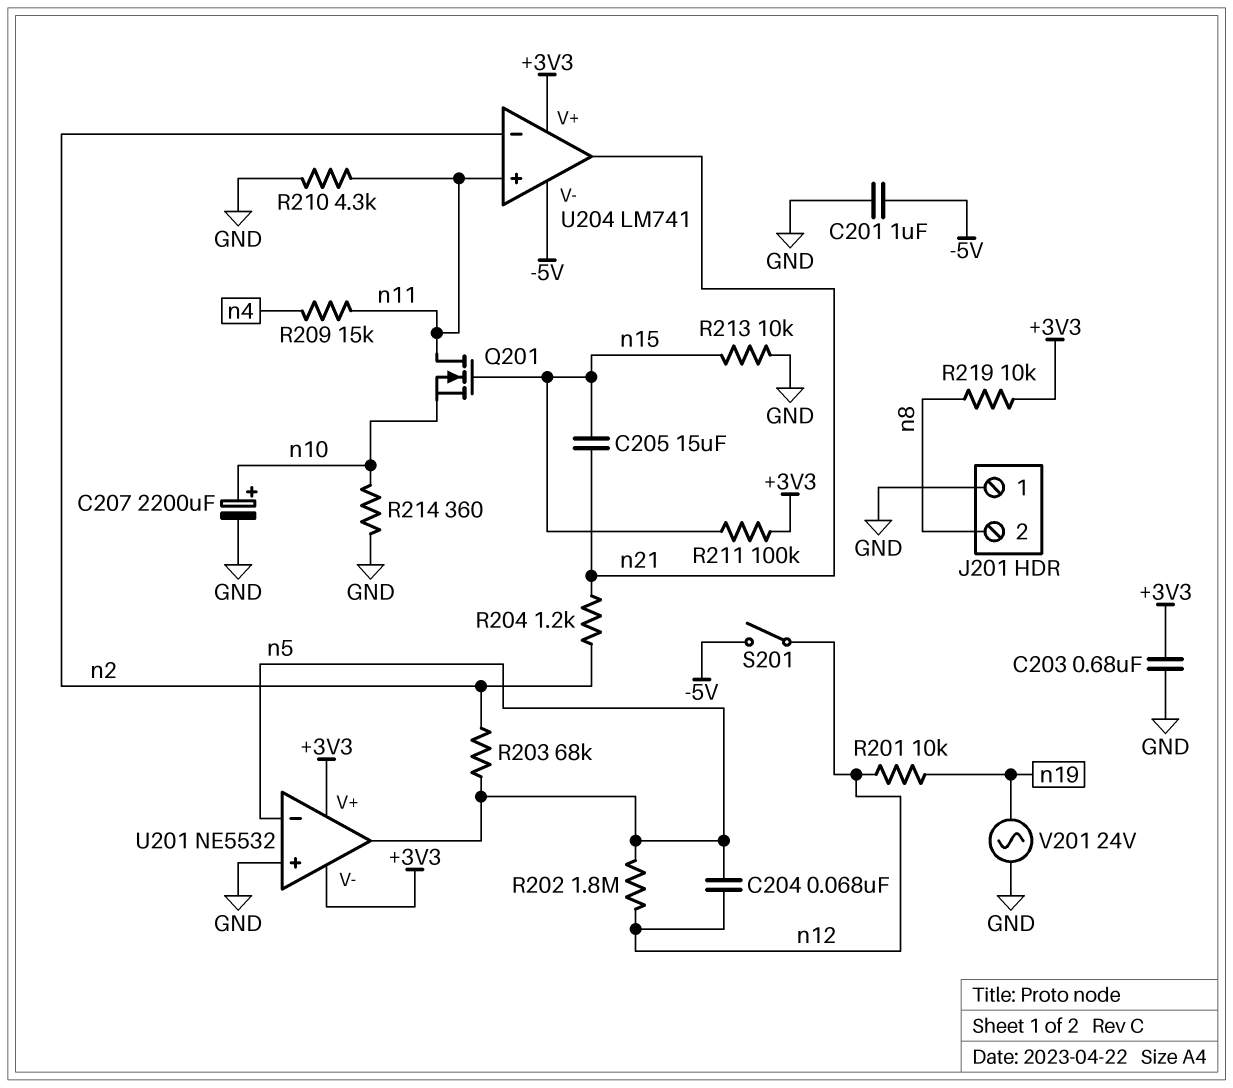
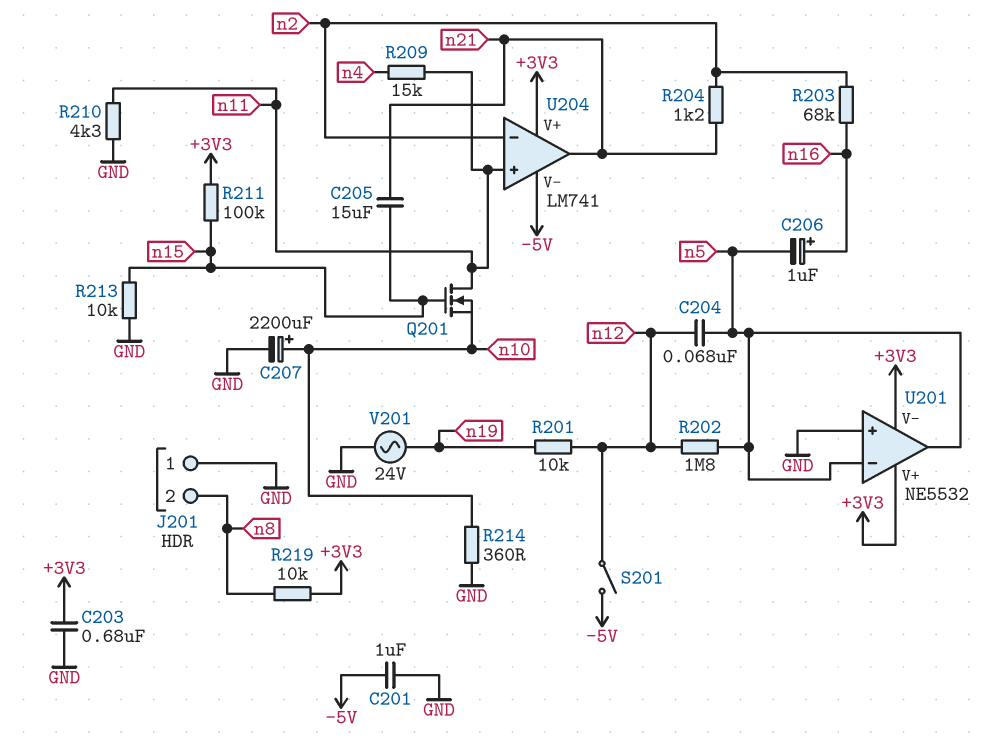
C206: none -> 1uF (plus n16, minus n5)
R203: 68k (n2, n5) -> 68k (n2, n16)

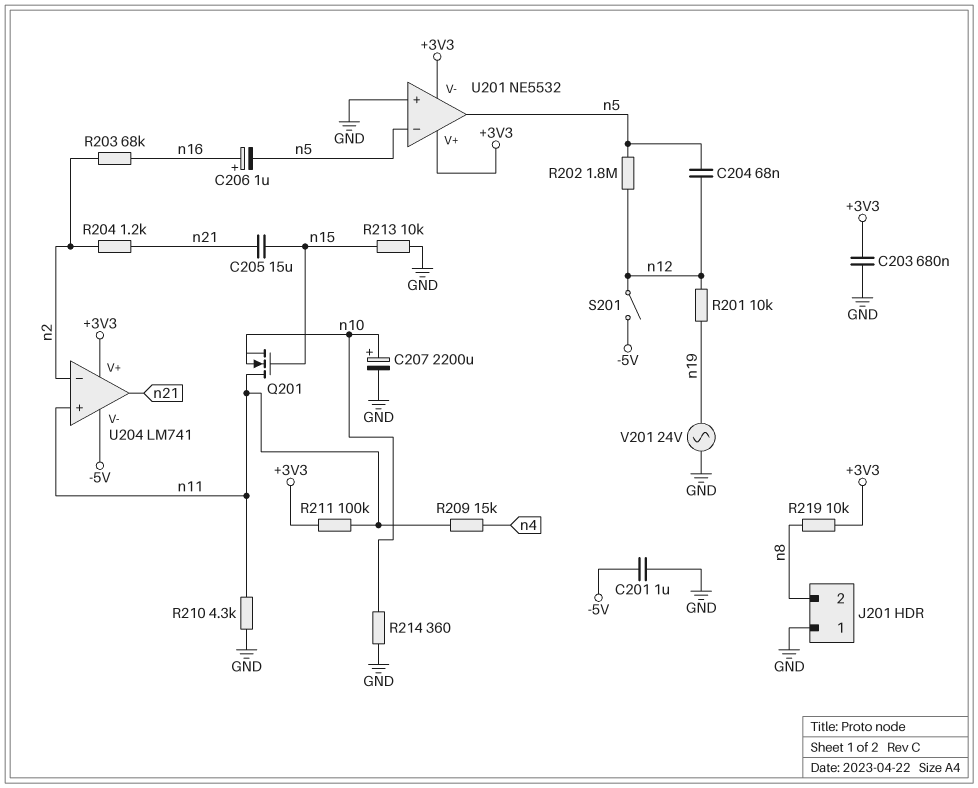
R211: 100k (+3V3, n15) -> 100k (+3V3, n11)

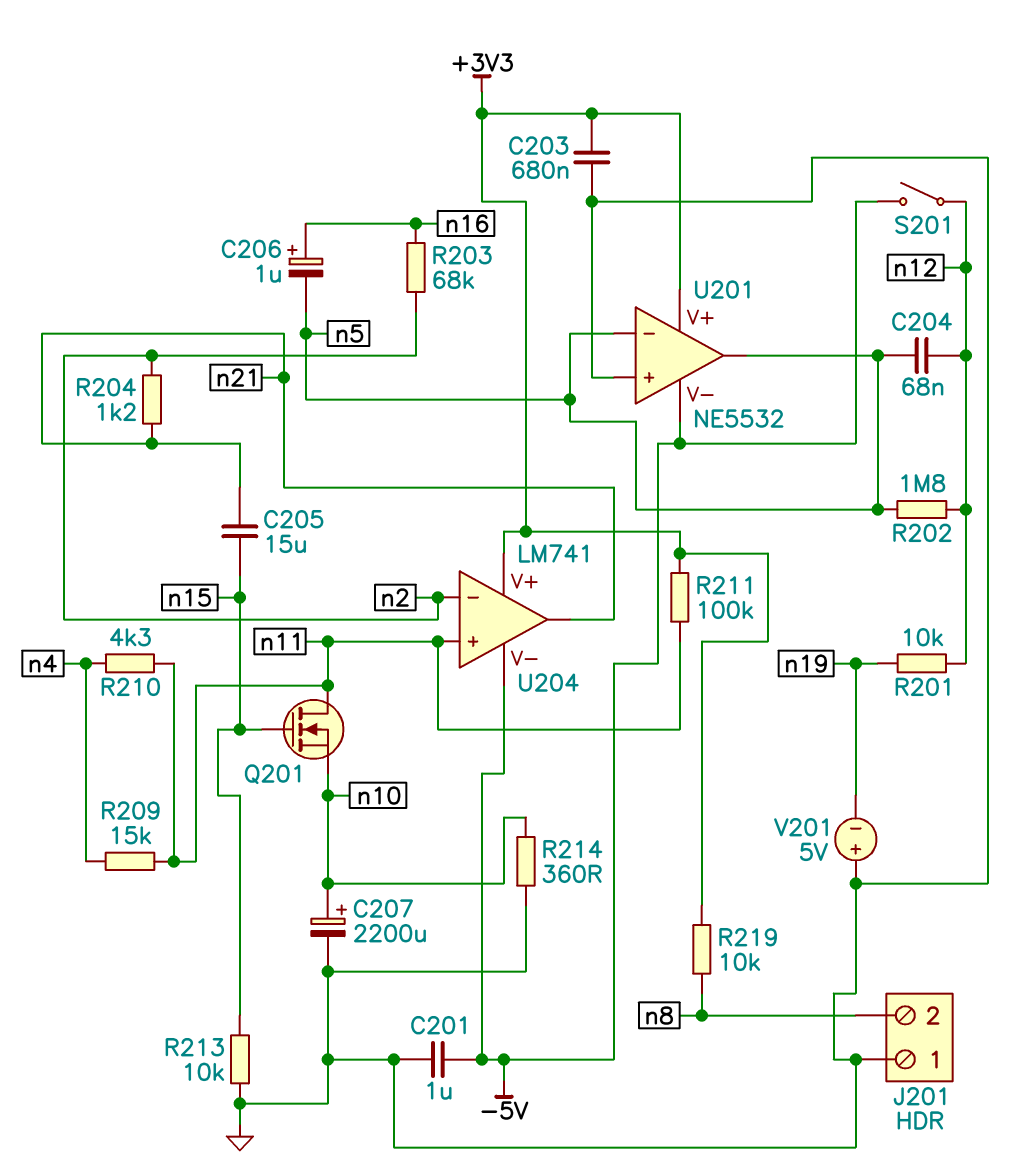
R210: 4.3k (GND, n11) -> 4.3k (n4, n11)
U201 pin V-: +3V3 -> -5V
V201: AC 24V (GND, n19) -> 5V (plus GND, minus n19)

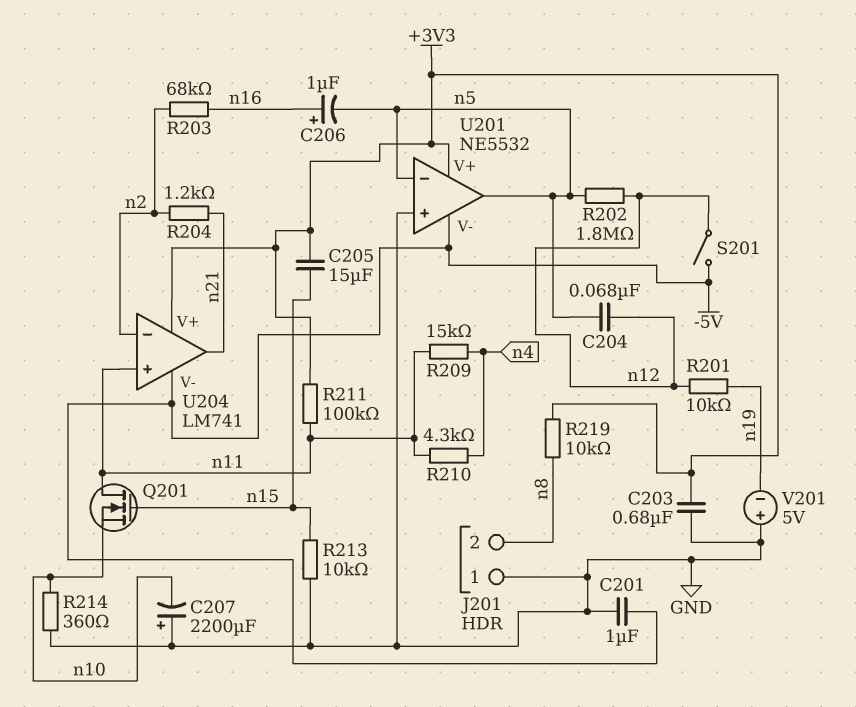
C205: 15uF (n15, n21) -> 15uF (+3V3, n15)
C207: 2200uF (plus n10, minus GND) -> 2200uF (plus GND, minus n10)

